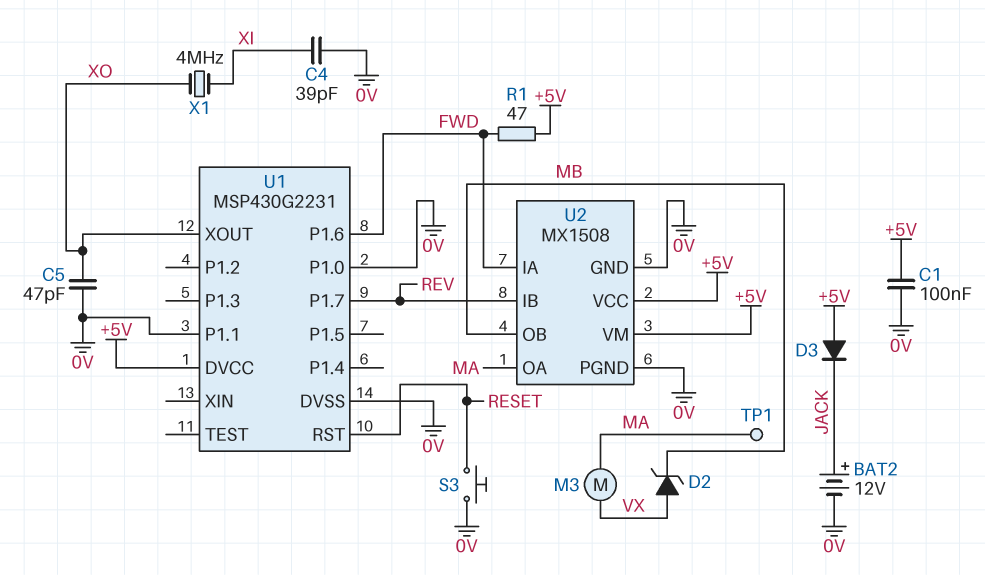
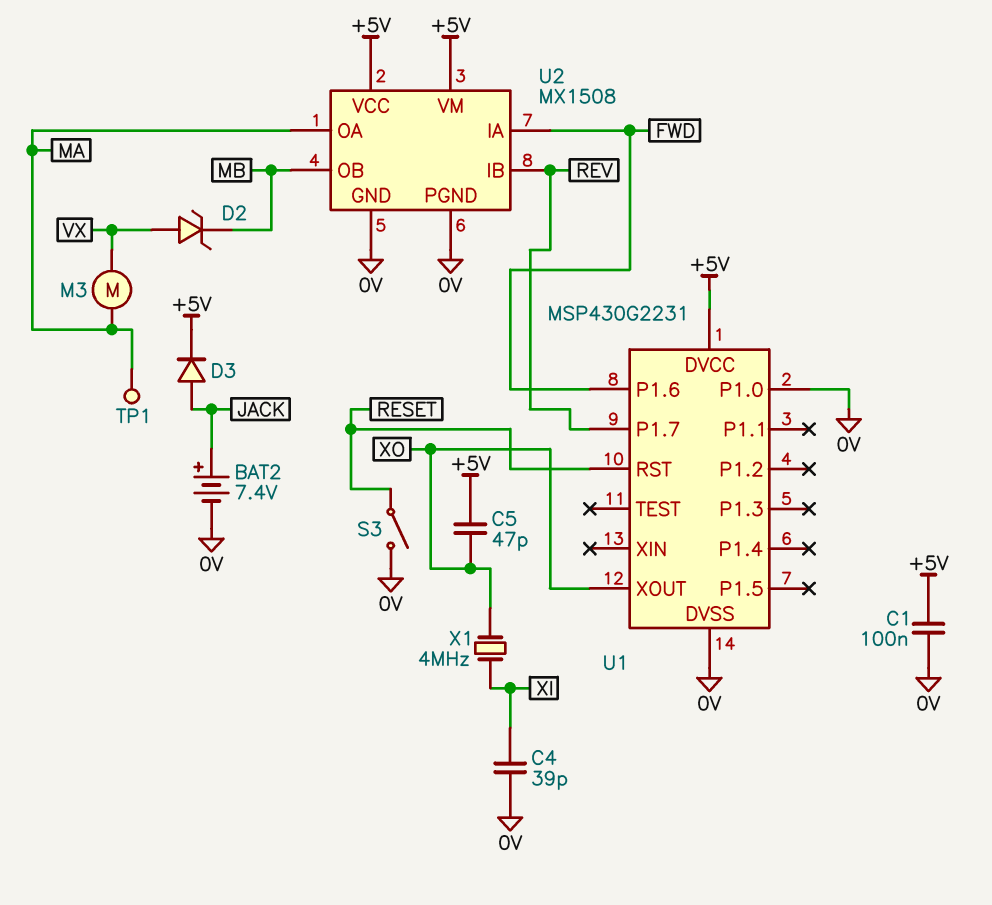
BAT2: 12V (plus JACK, minus 0V) -> 7.4V (plus JACK, minus 0V)
C5: 47pF (0V, XO) -> 47pF (+5V, XO)
D3: diode (A +5V, K JACK) -> diode (A JACK, K +5V)
R1: 47 (+5V, FWD) -> none
S3: button (0V, RESET) -> switch (0V, RESET)
U1 pin P1.1: 0V -> none

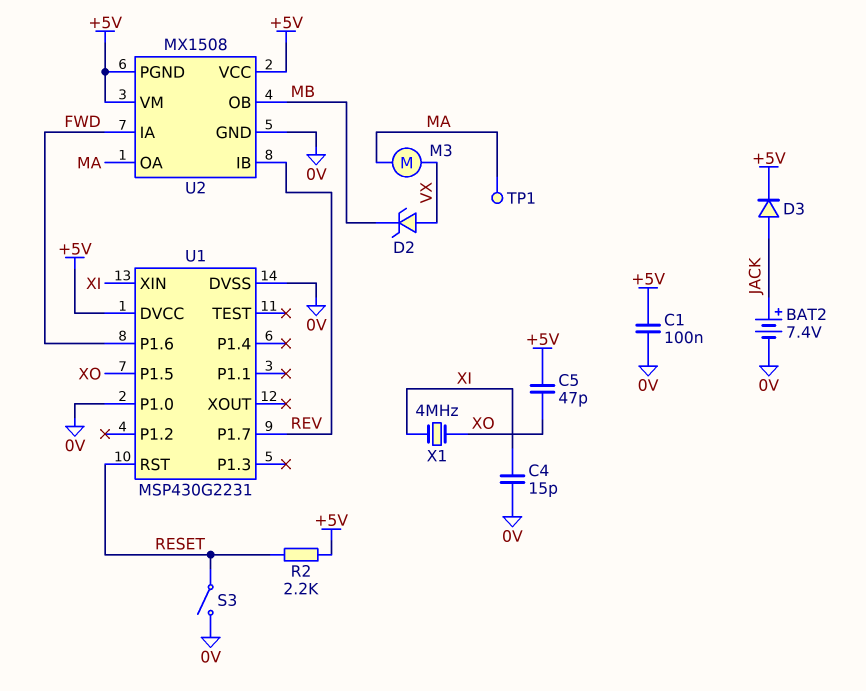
C4: 39pF (0V, XI) -> 15pF (0V, XI)
R2: none -> 2.2k (+5V, RESET)
U1 pin P1.5: none -> XO
U1 pin XIN: none -> XI
U1 pin XOUT: XO -> none
U2 pin PGND: 0V -> +5V

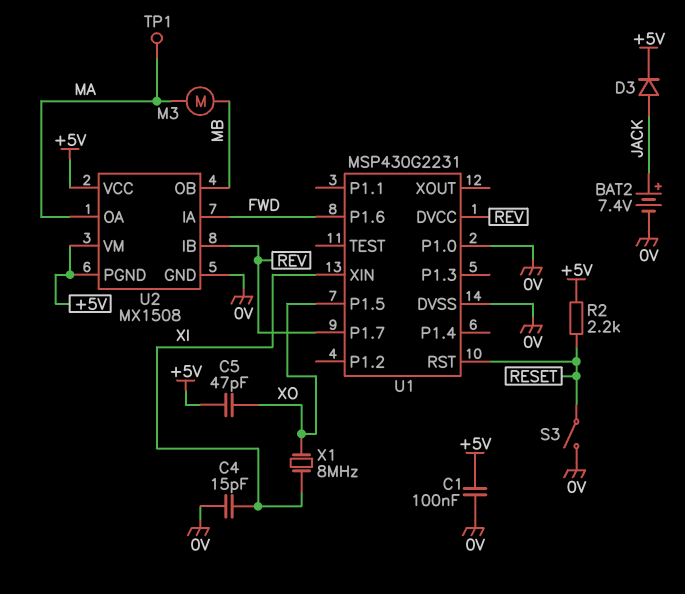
D2: zener (A VX, K MB) -> none
M3: motor (MA, VX) -> motor (MA, MB)
U1 pin DVCC: +5V -> REV
X1: 4MHz (XI, XO) -> 8MHz (XI, XO)

